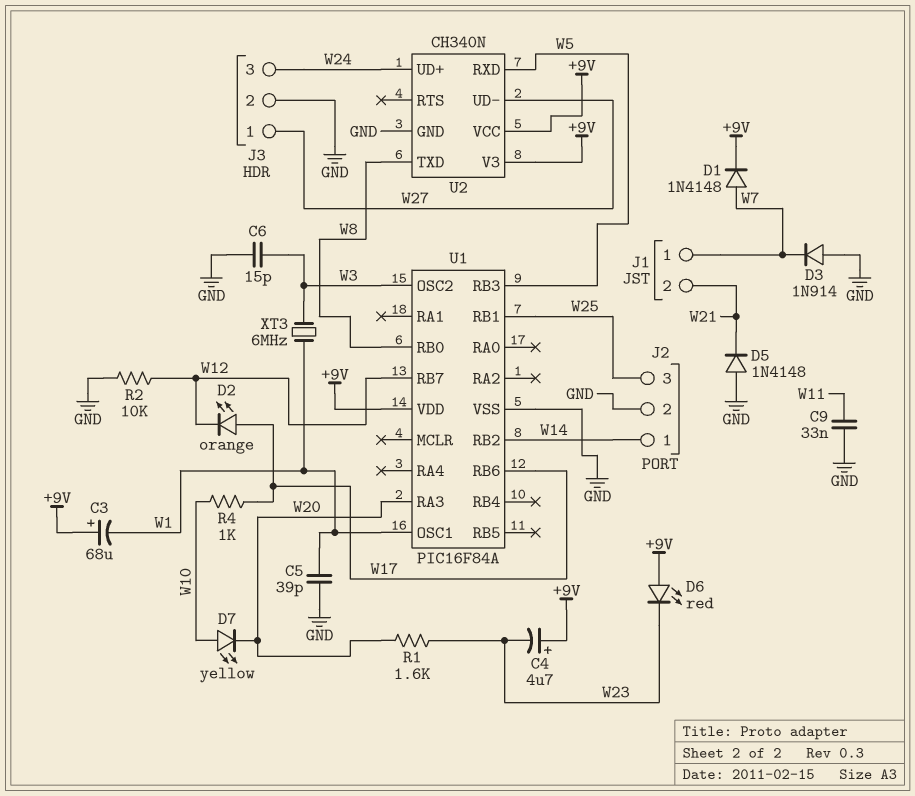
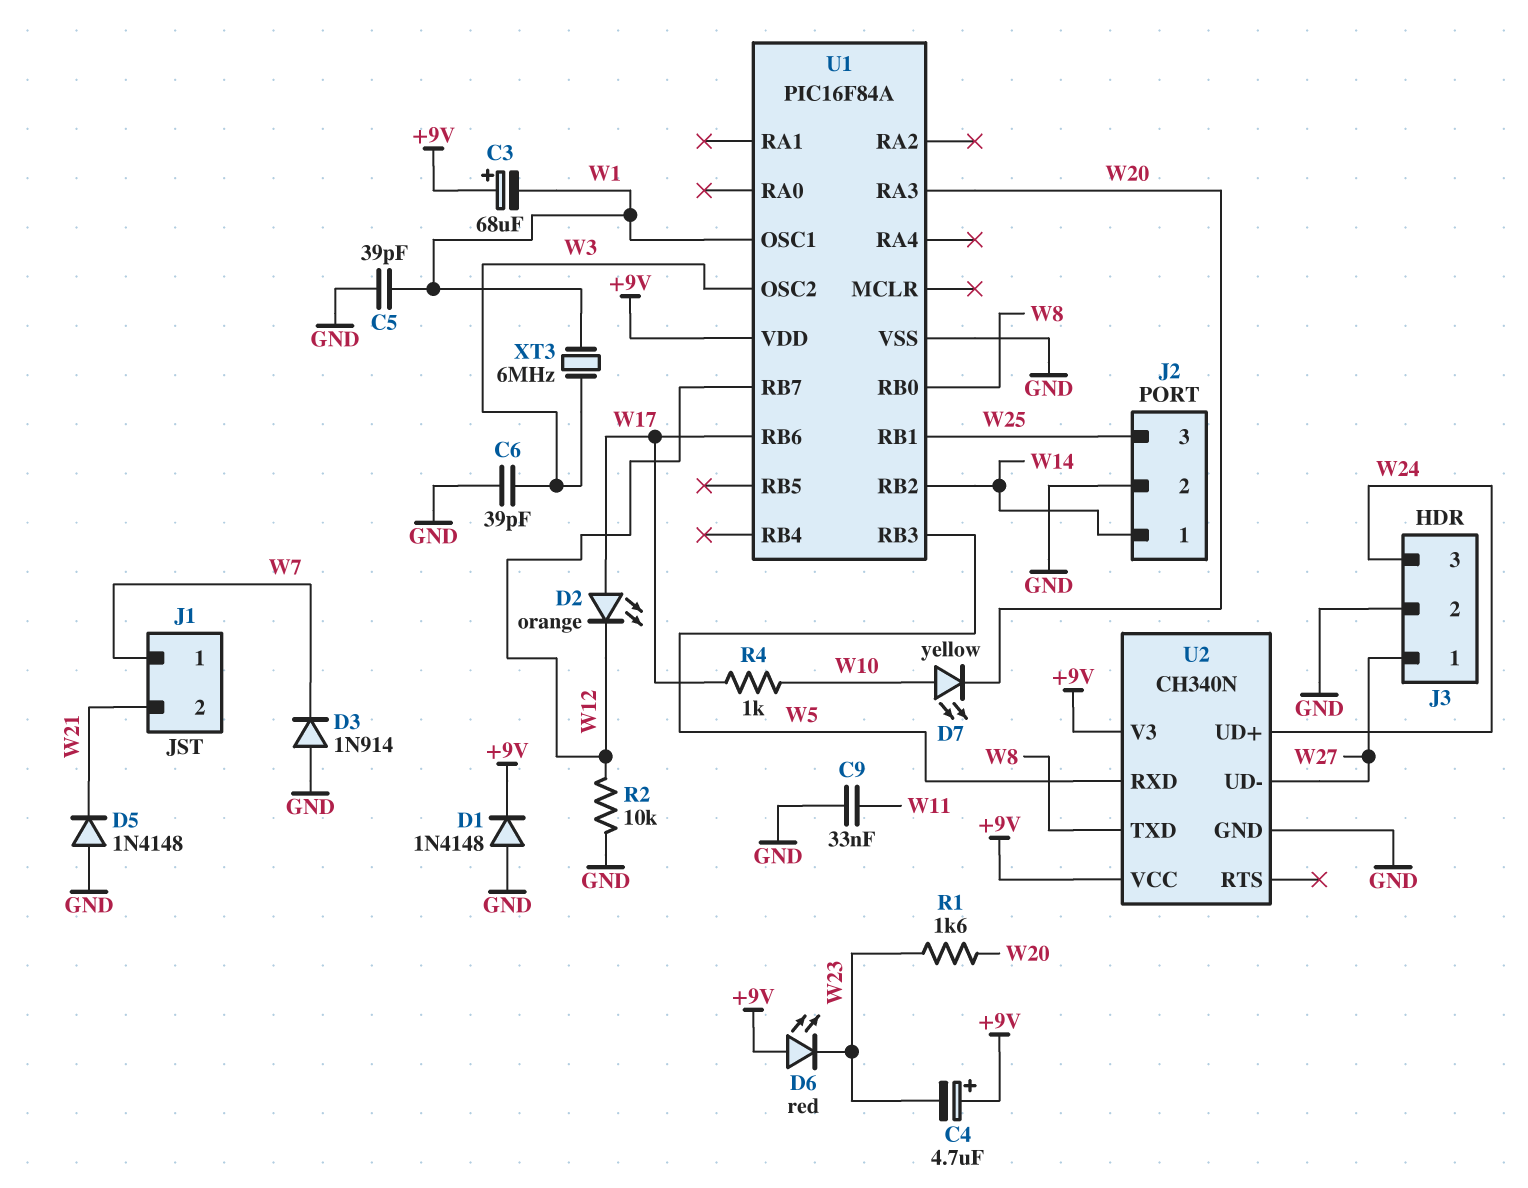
C6: 15pF (GND, W3) -> 39pF (GND, W3)
D1: diode 1N4148 (A W7, K +9V) -> diode 1N4148 (A GND, K +9V)

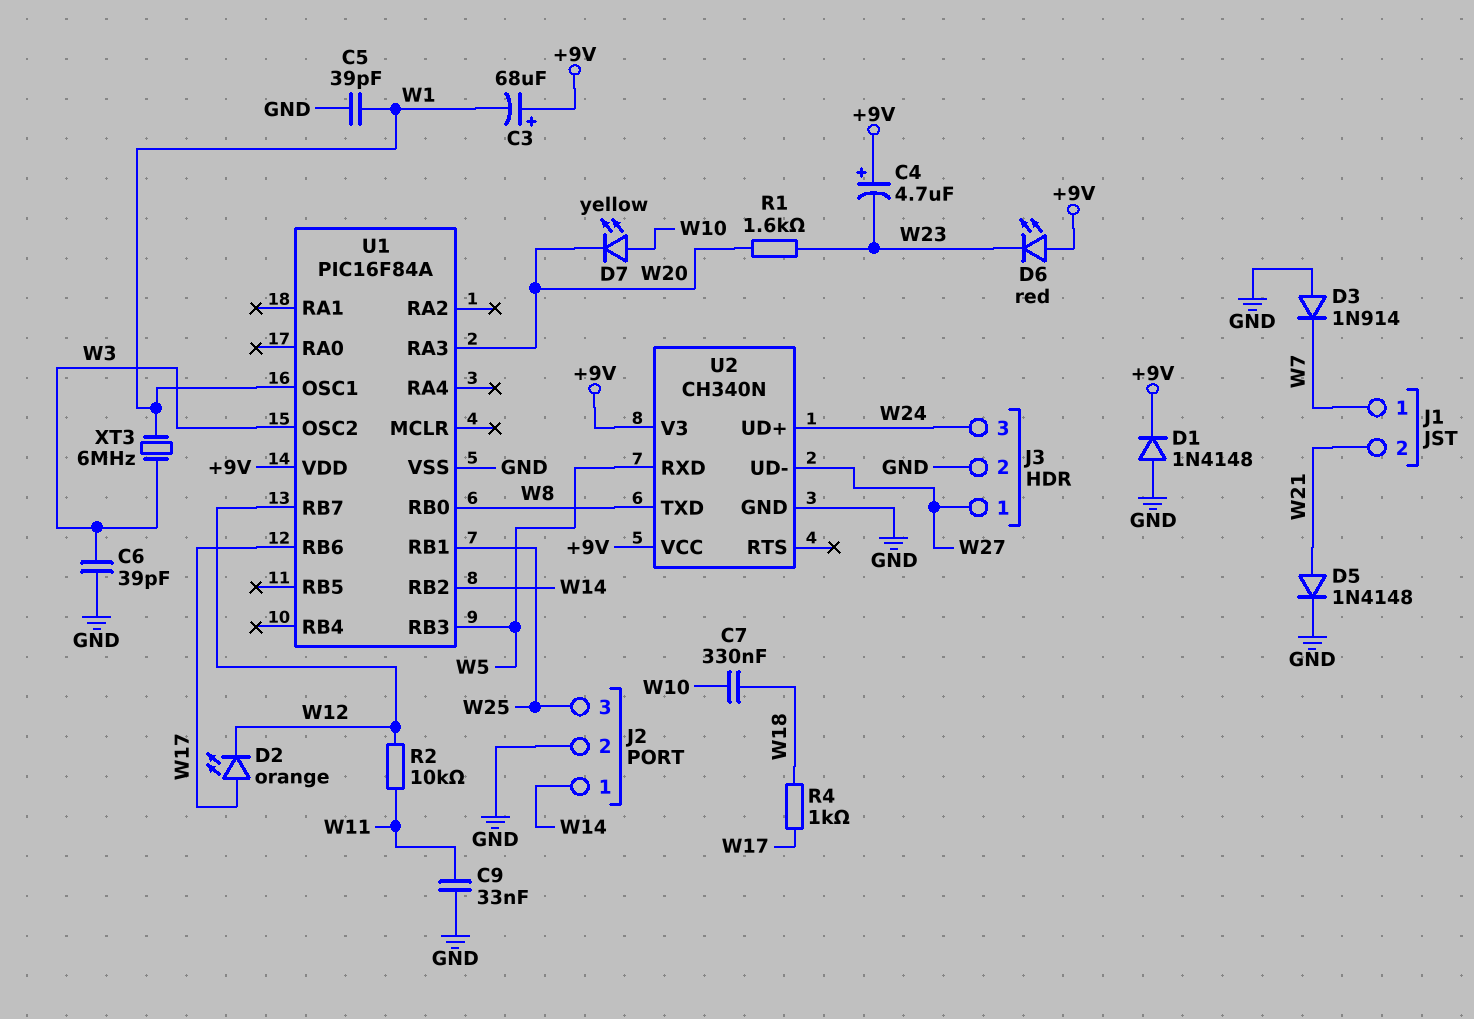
C7: none -> 330nF (W10, W18)
D5: diode 1N4148 (A GND, K W21) -> diode 1N4148 (A W21, K GND)
R2: 10k (GND, W12) -> 10k (W11, W12)
R4: 1k (W10, W17) -> 1k (W17, W18)

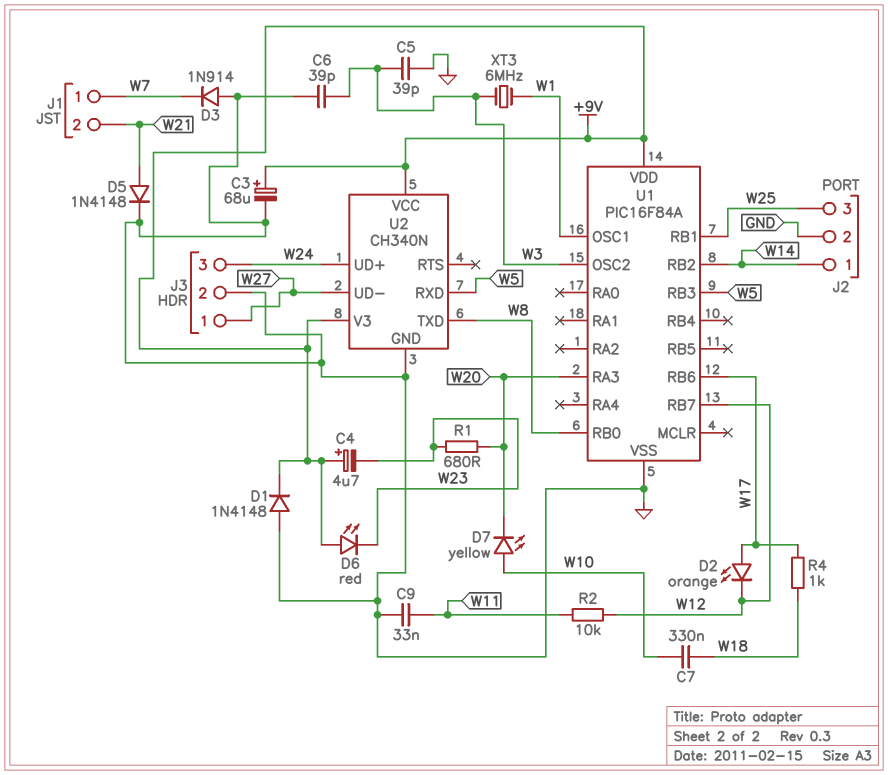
C3: 68uF (plus +9V, minus W1) -> 68uF (plus +9V, minus GND)
C5: 39pF (GND, W1) -> 39pF (GND, W3)
R1: 1.6k (W20, W23) -> 680 (W20, W23)

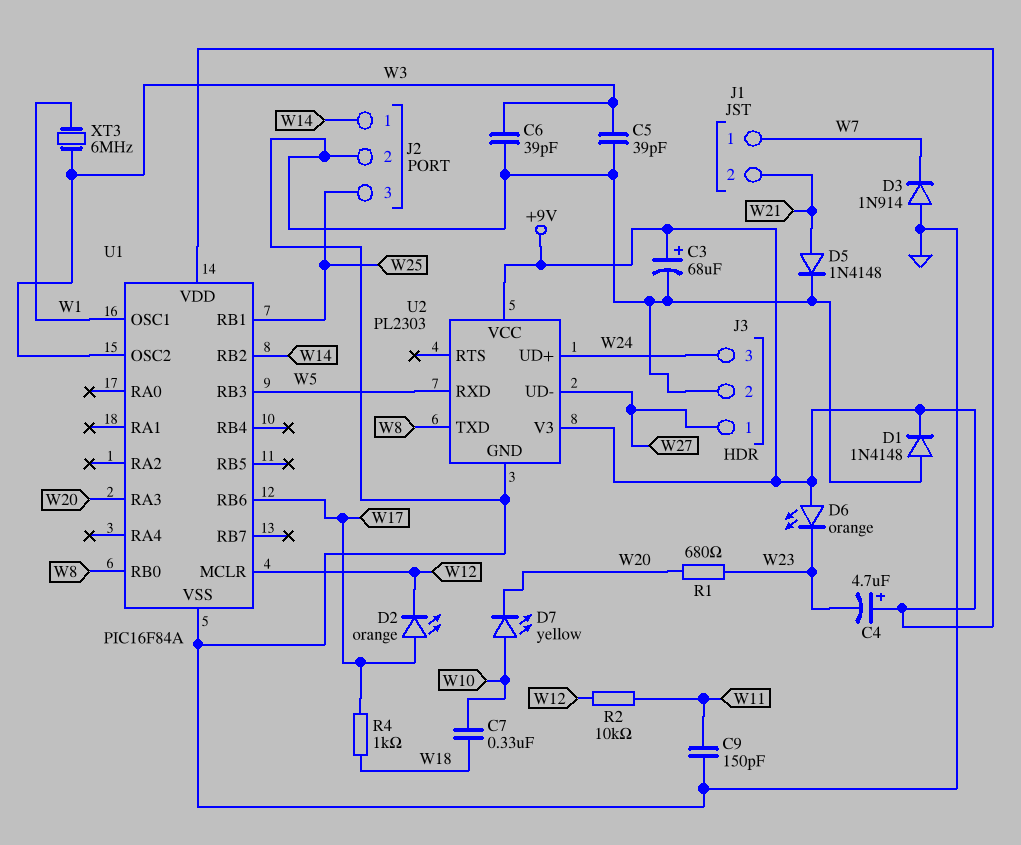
C9: 33nF (GND, W11) -> 150pF (GND, W11)
D6: LED red (A +9V, K W23) -> LED orange (A +9V, K W23)
U1 pin MCLR: none -> W12
U1 pin RB7: W12 -> none
U2: CH340N -> PL2303

